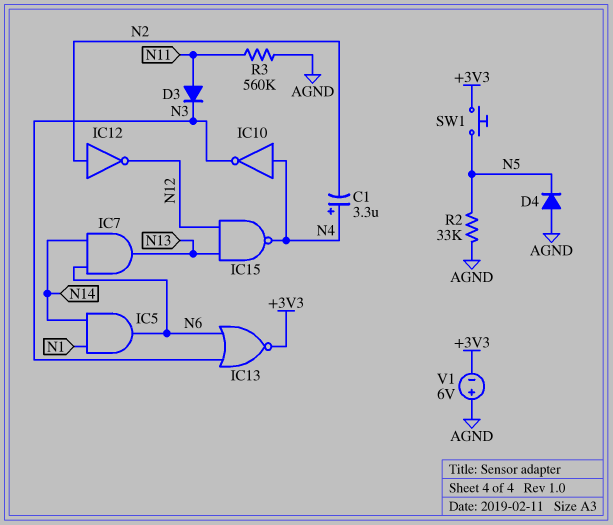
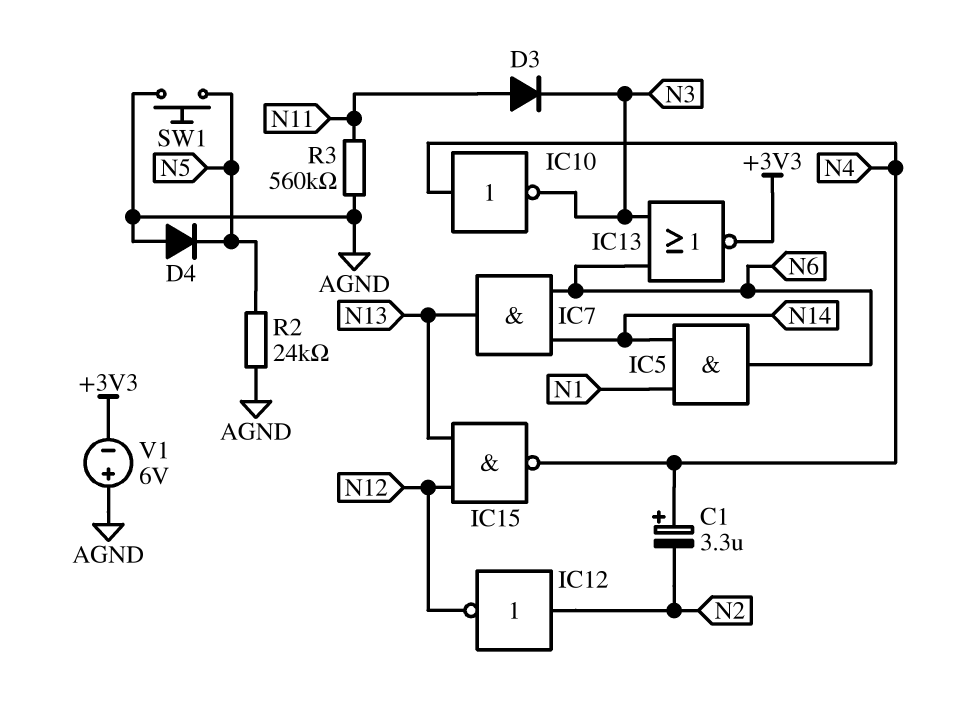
R2: 33k (AGND, N5) -> 24k (AGND, N5)
SW1: button (+3V3, N5) -> button (AGND, N5)

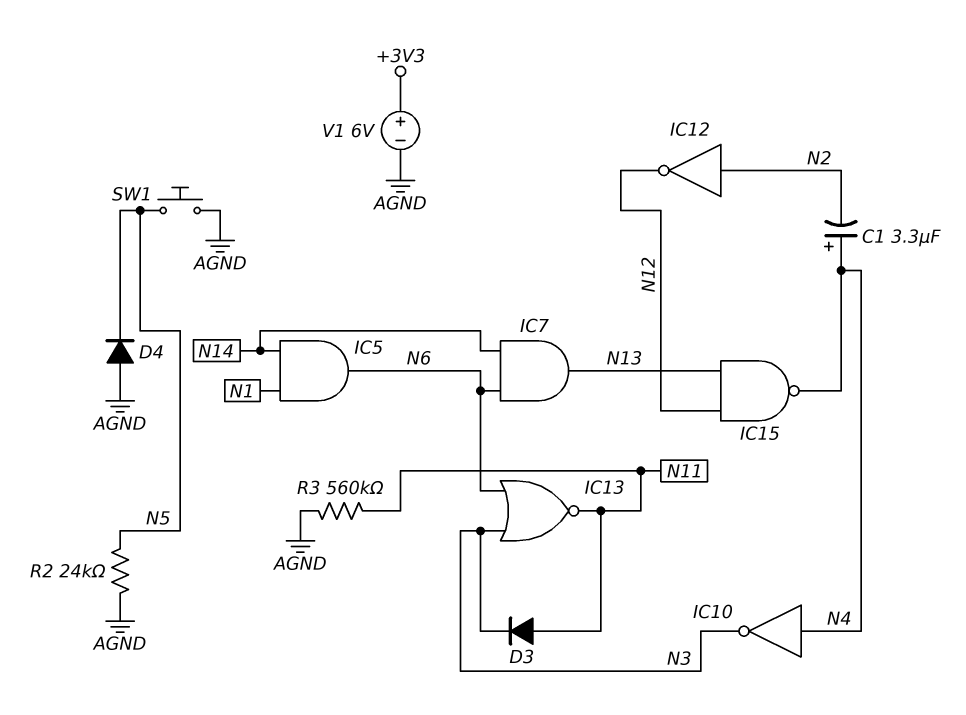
IC13: NOR (in N3, in N6, out +3V3) -> NOR (in N3, in N6, out N11)
V1: 6V (plus AGND, minus +3V3) -> 6V (plus +3V3, minus AGND)

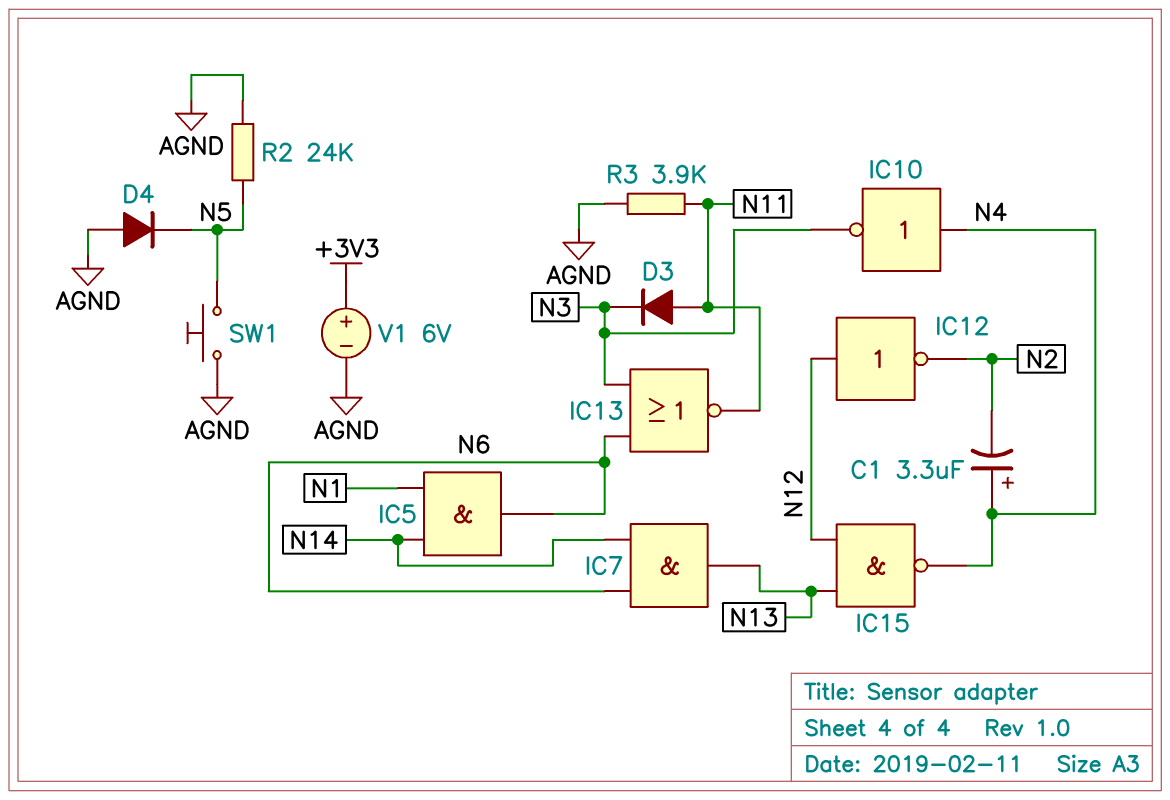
IC12: NOT (in N2, out N12) -> NOT (in N12, out N2)
R3: 560k (AGND, N11) -> 3.9k (AGND, N11)

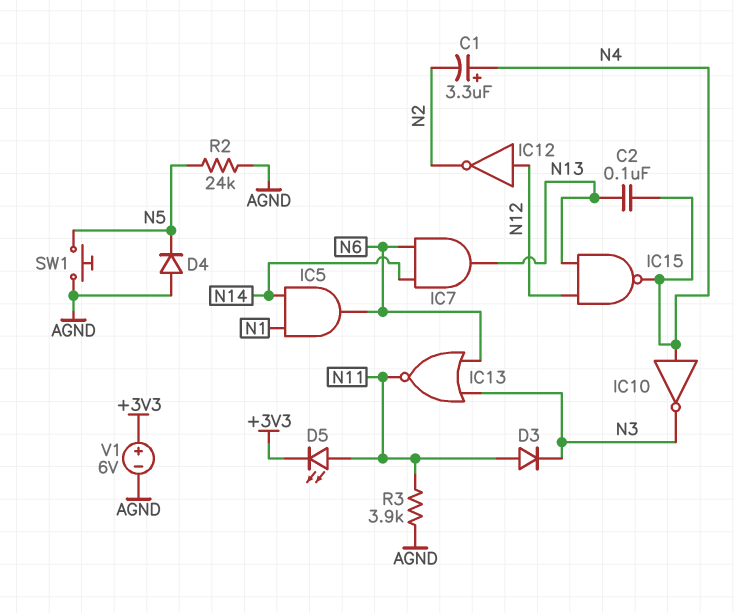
C2: none -> 100nF (N4, N13)
D5: none -> LED (A N11, K +3V3)

